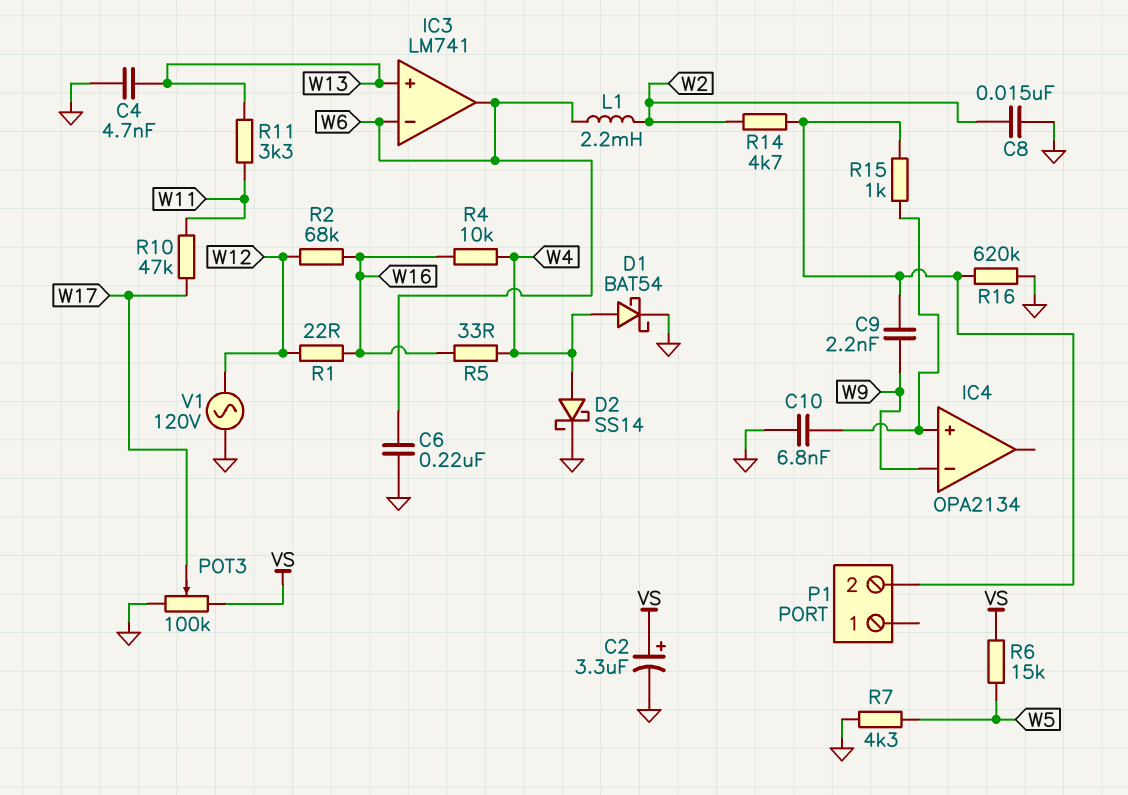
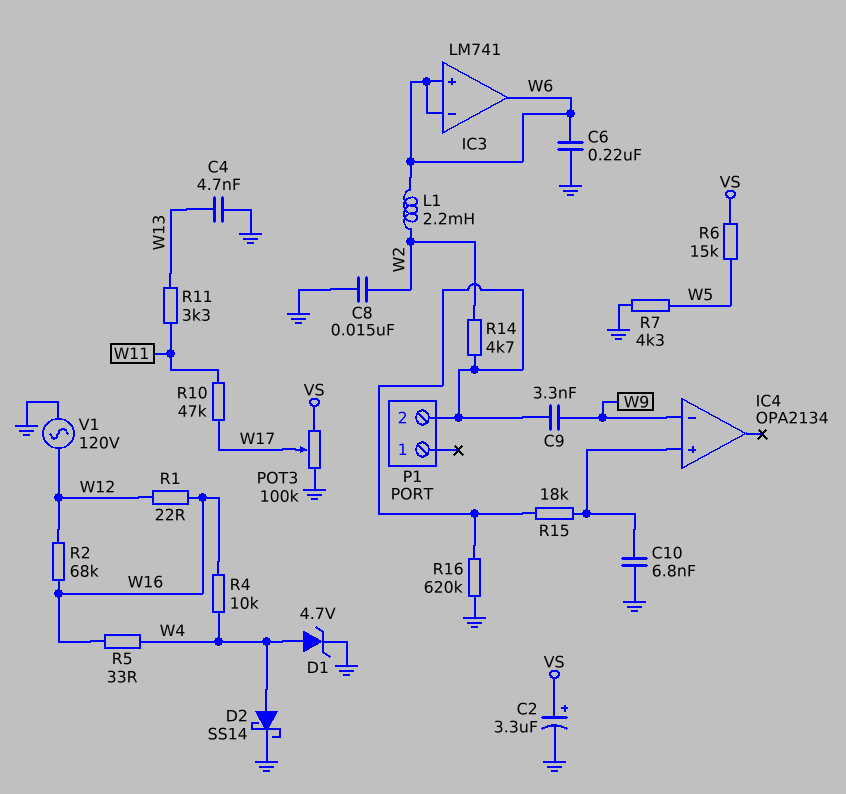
C9: 2.2nF (P1/2, W9) -> 3.3nF (P1/2, W9)
D1: schottky BAT54 (A W4, K GND) -> zener 4.7V (A W4, K GND)
IC3 pin in+: W13 -> W6
R15: 1k (IC4/in+, P1/2) -> 18k (IC4/in+, P1/2)

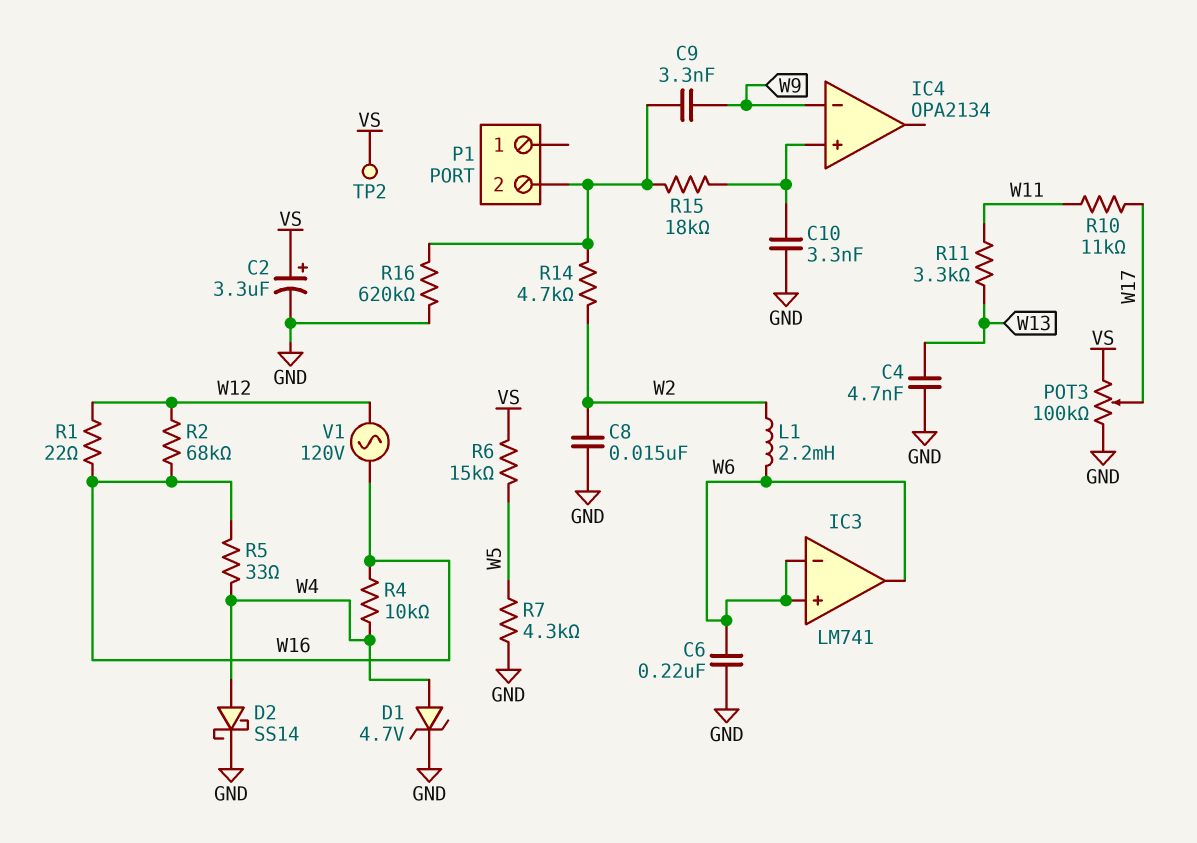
C10: 6.8nF (GND, IC4/in+) -> 3.3nF (GND, IC4/in+)
R10: 47k (W11, W17) -> 11k (W11, W17)
TP2: none -> test point (VS)
V1: AC 120V (GND, W12) -> AC 120V (W12, W16)

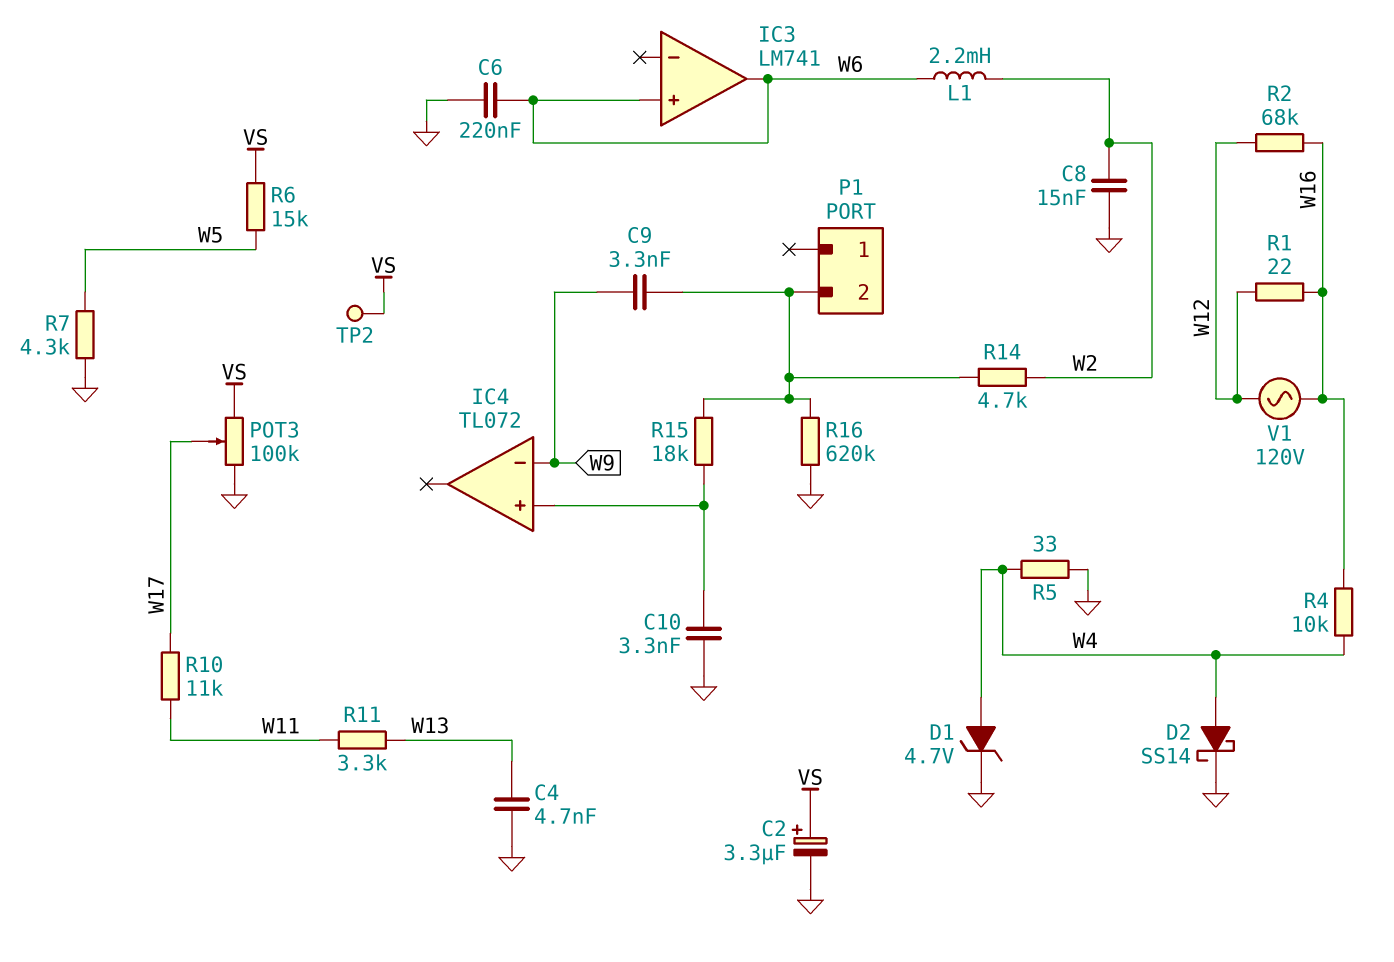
IC3 pin in-: W6 -> none
IC4: OPA2134 -> TL072
R5: 33 (W4, W16) -> 33 (GND, W4)

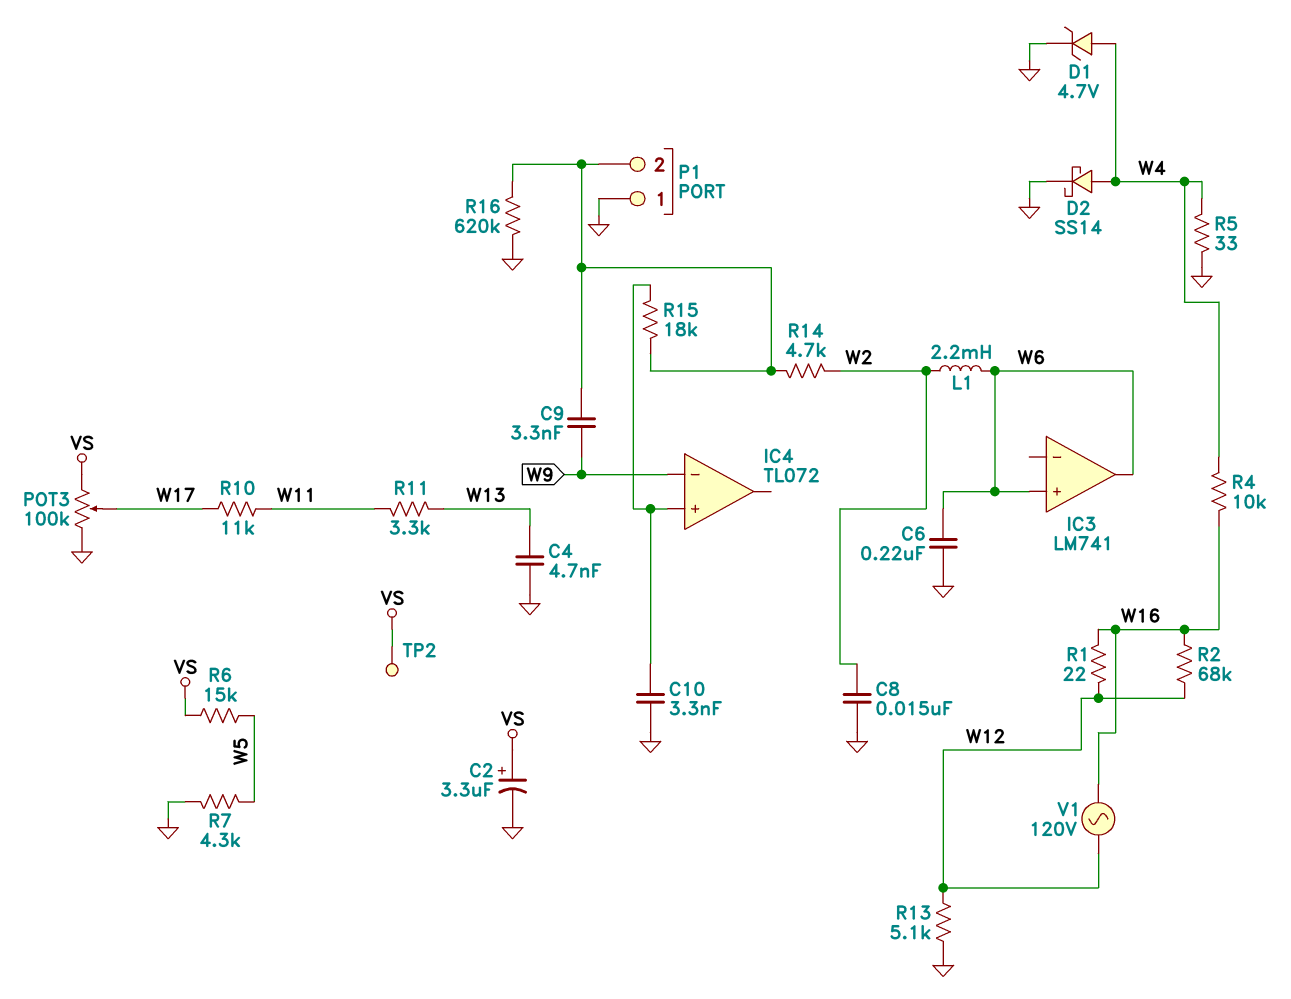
P1 pin 1: none -> GND
R13: none -> 5.1k (GND, W12)

